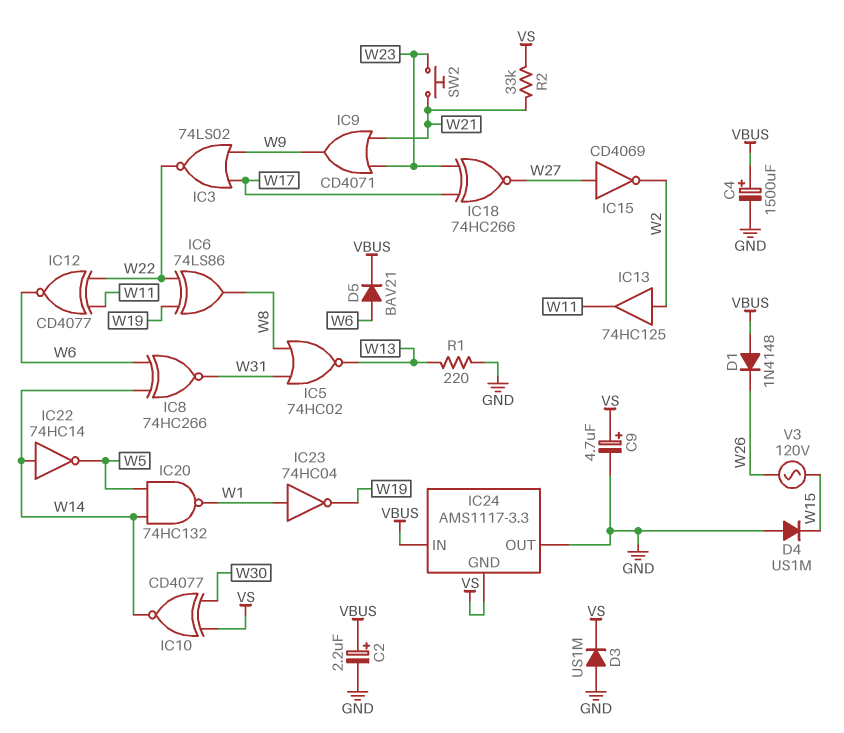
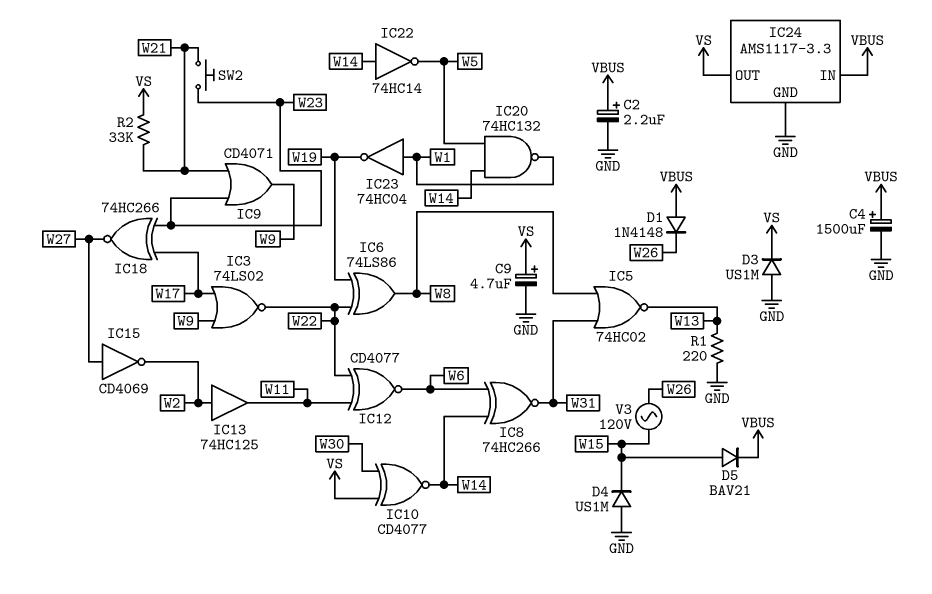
D5: diode BAV21 (A W6, K VBUS) -> diode BAV21 (A W15, K VBUS)
IC24 pin GND: VS -> GND
IC24 pin OUT: GND -> VS

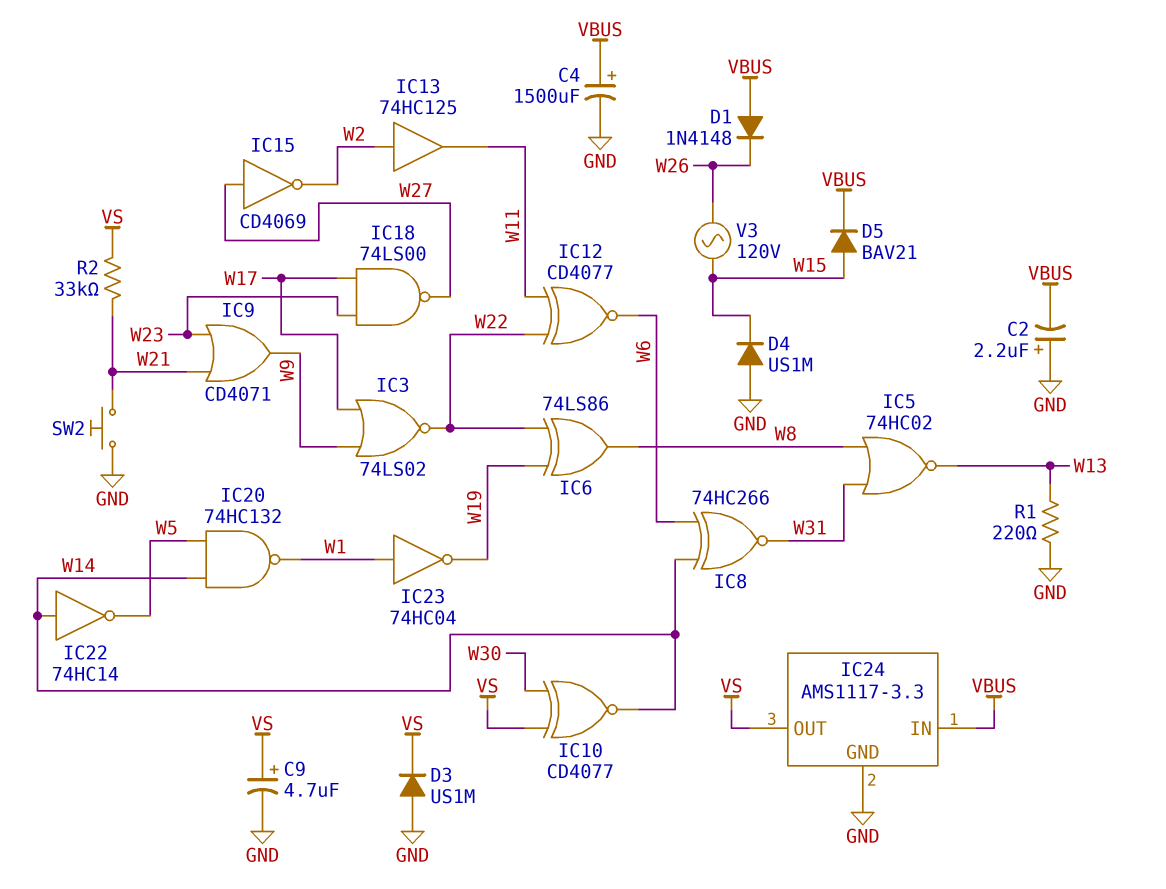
C2: 2.2uF (plus VBUS, minus GND) -> 2.2uF (plus GND, minus VBUS)
IC18: XNOR 74HC266 (in W17, in W23, out W27) -> NAND 74LS00 (in W17, in W23, out W27)
SW2: button (W21, W23) -> button (GND, W21)

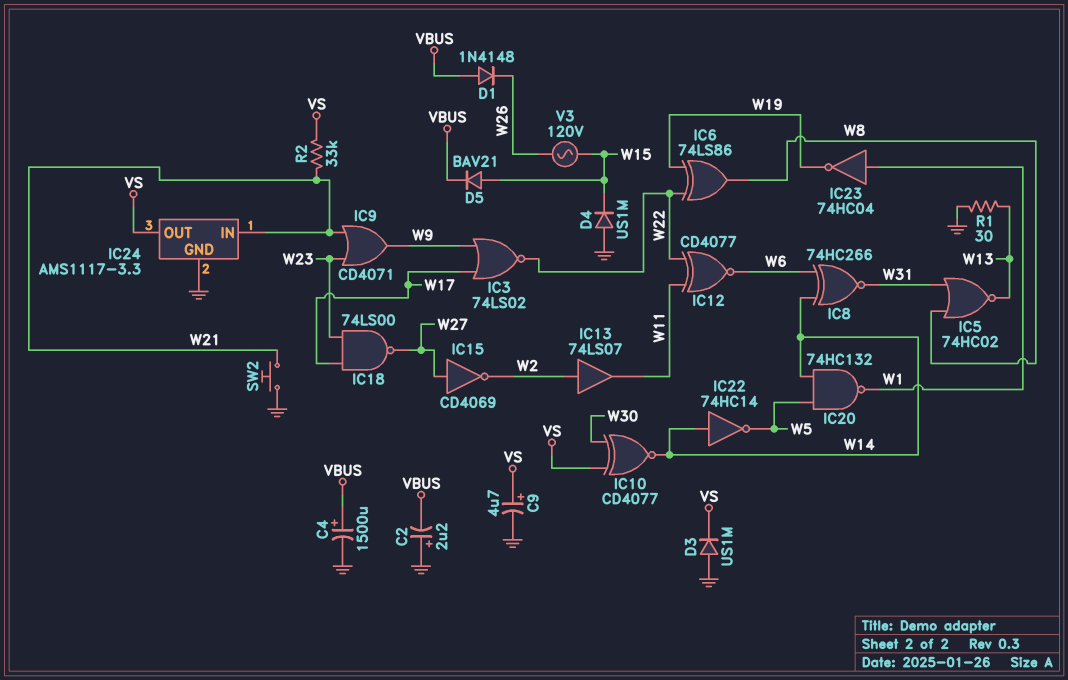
IC13: buffer 74HC125 (in W2, out W11) -> buffer 74LS07 (in W2, out W11)
IC24 pin IN: VBUS -> W21
R1: 220 (GND, W13) -> 30 (GND, W13)

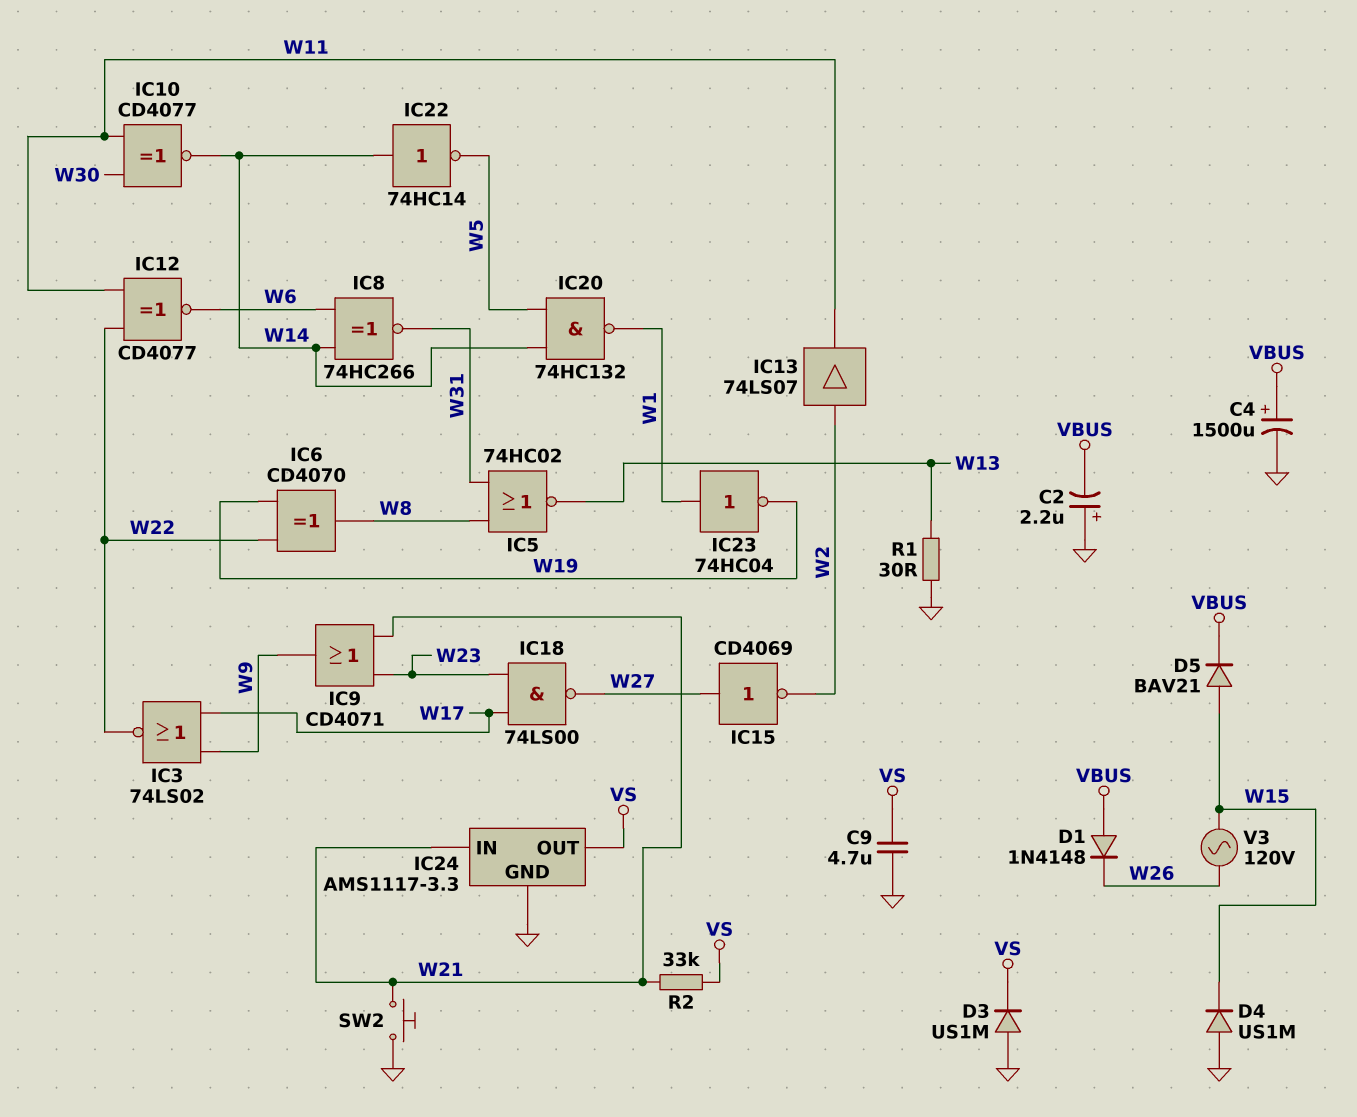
C9: 4.7uF (plus VS, minus GND) -> 4.7uF (GND, VS)
IC6: XOR 74LS86 (in W19, in W22, out W8) -> XOR CD4070 (in W19, in W22, out W8)
IC10: XNOR CD4077 (in VS, in W30, out W14) -> XNOR CD4077 (in W11, in W30, out W14)

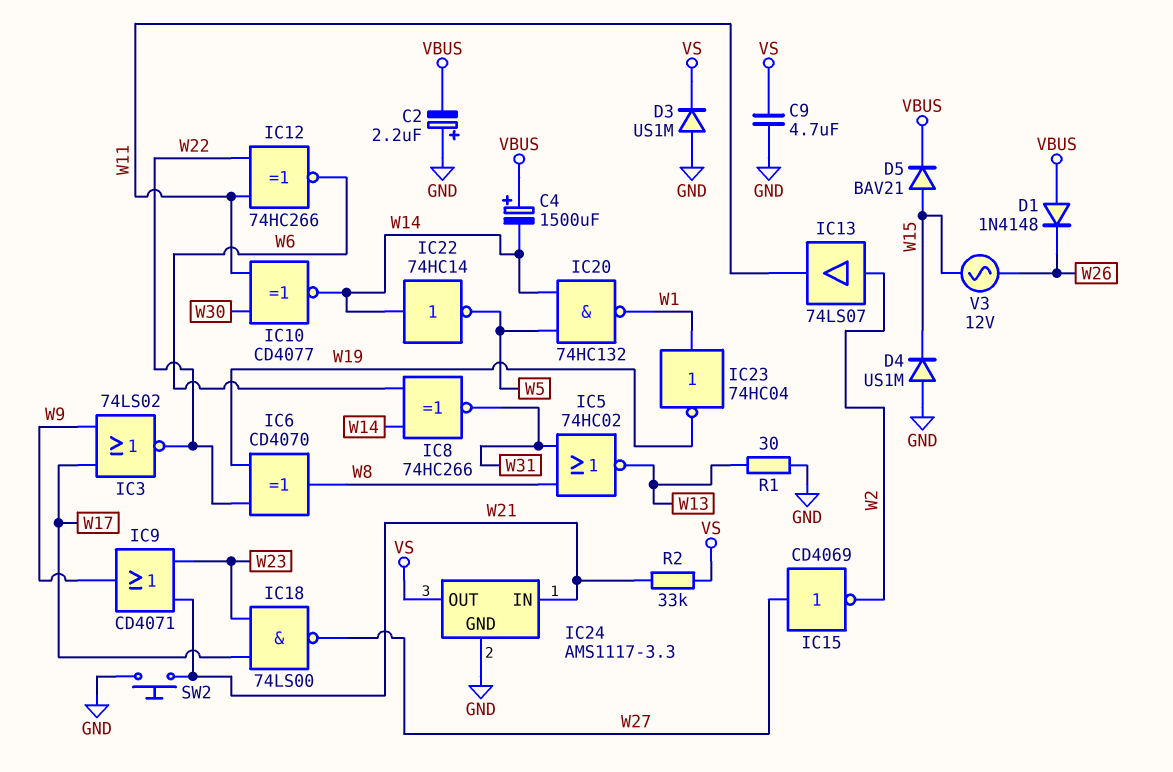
C4: 1500uF (plus VBUS, minus GND) -> 1500uF (plus VBUS, minus W14)
IC12: XNOR CD4077 (in W11, in W22, out W6) -> XNOR 74HC266 (in W11, in W22, out W6)
V3: AC 120V (W15, W26) -> AC 12V (W15, W26)

